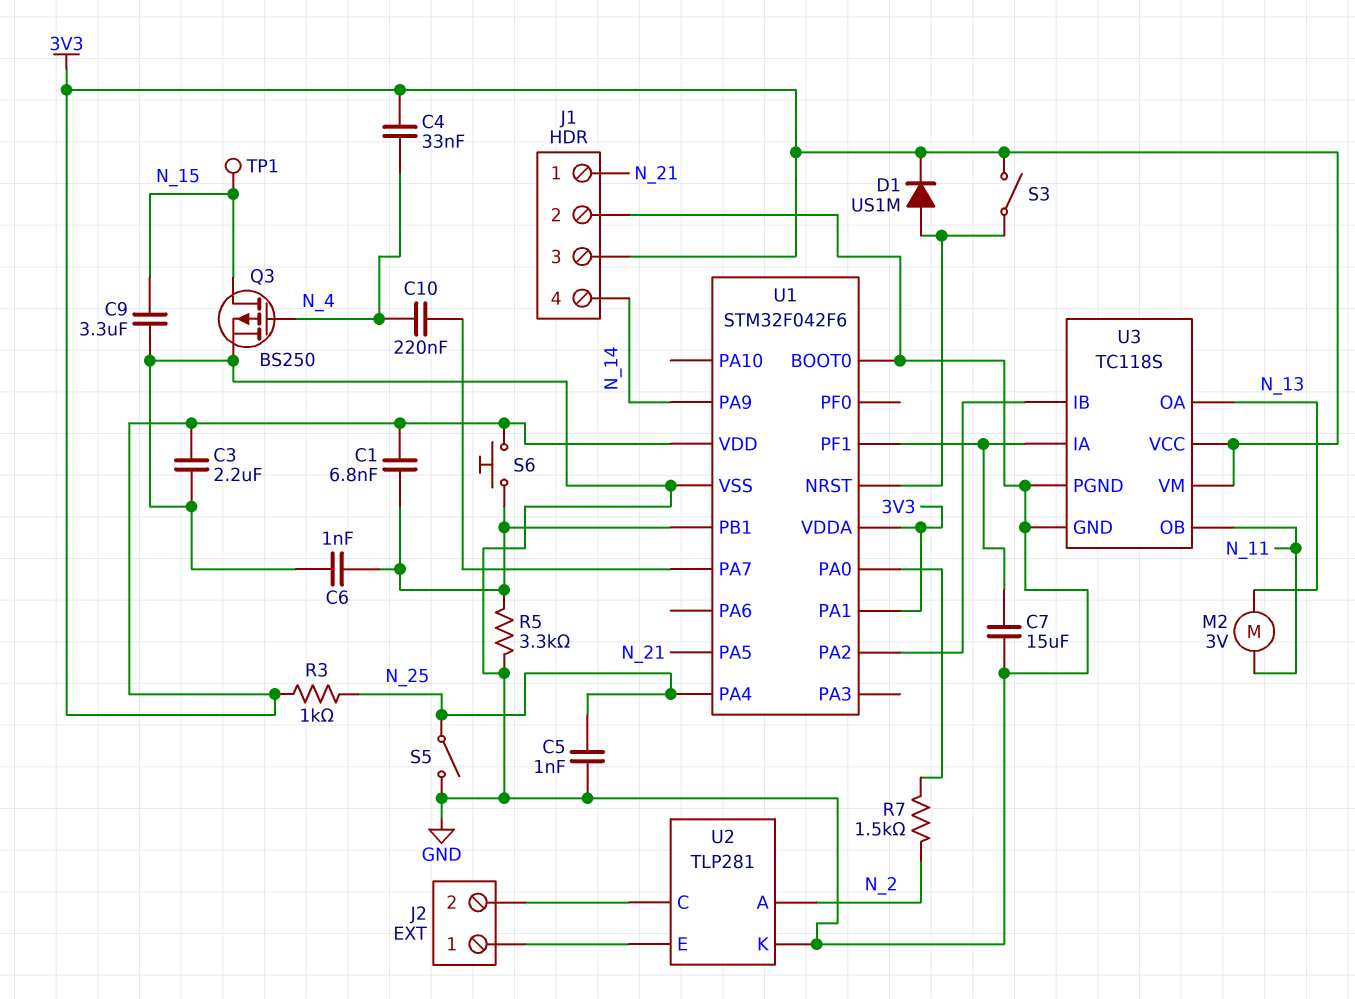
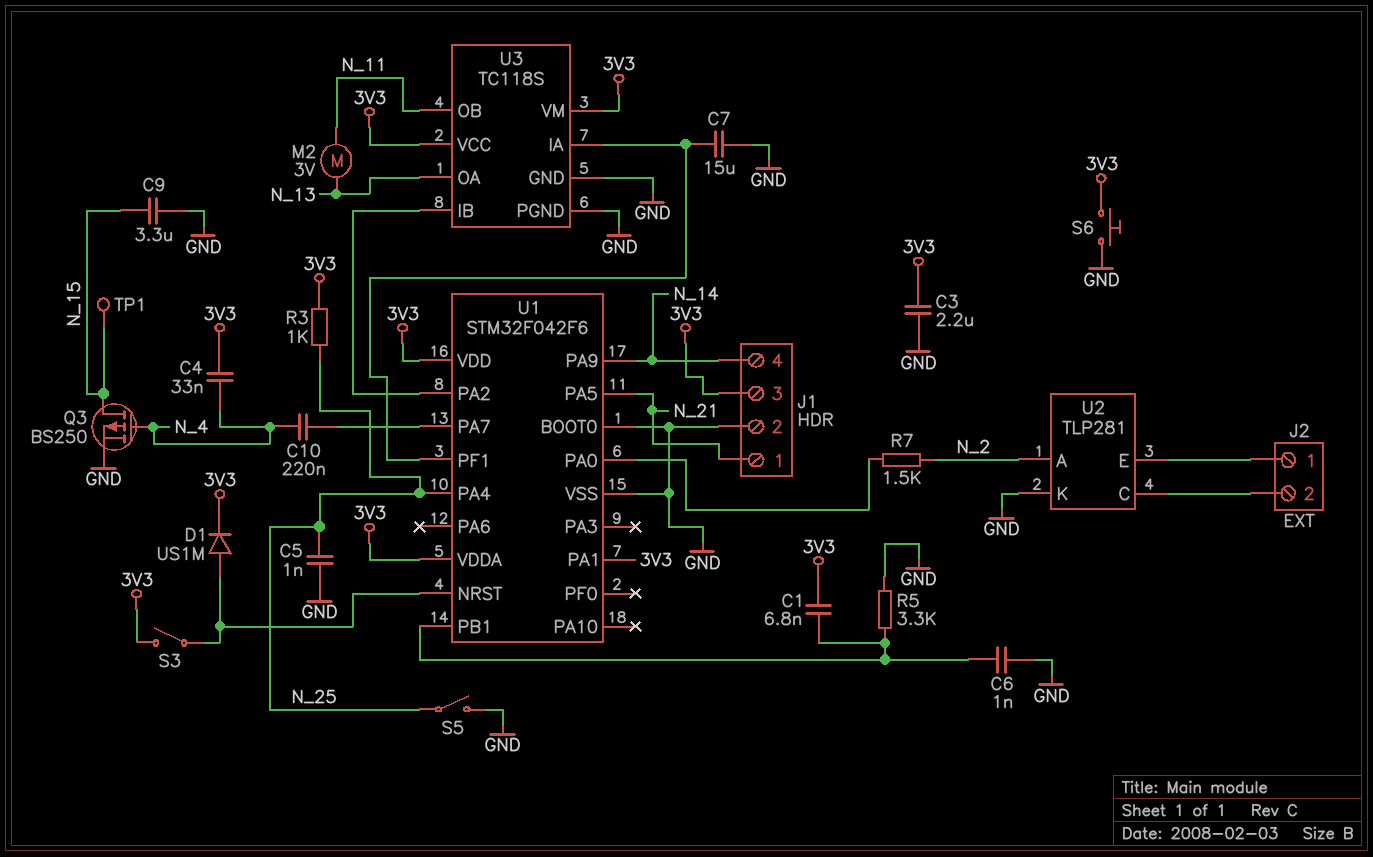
S6: button (3V3, U1/PB1) -> button (3V3, GND)

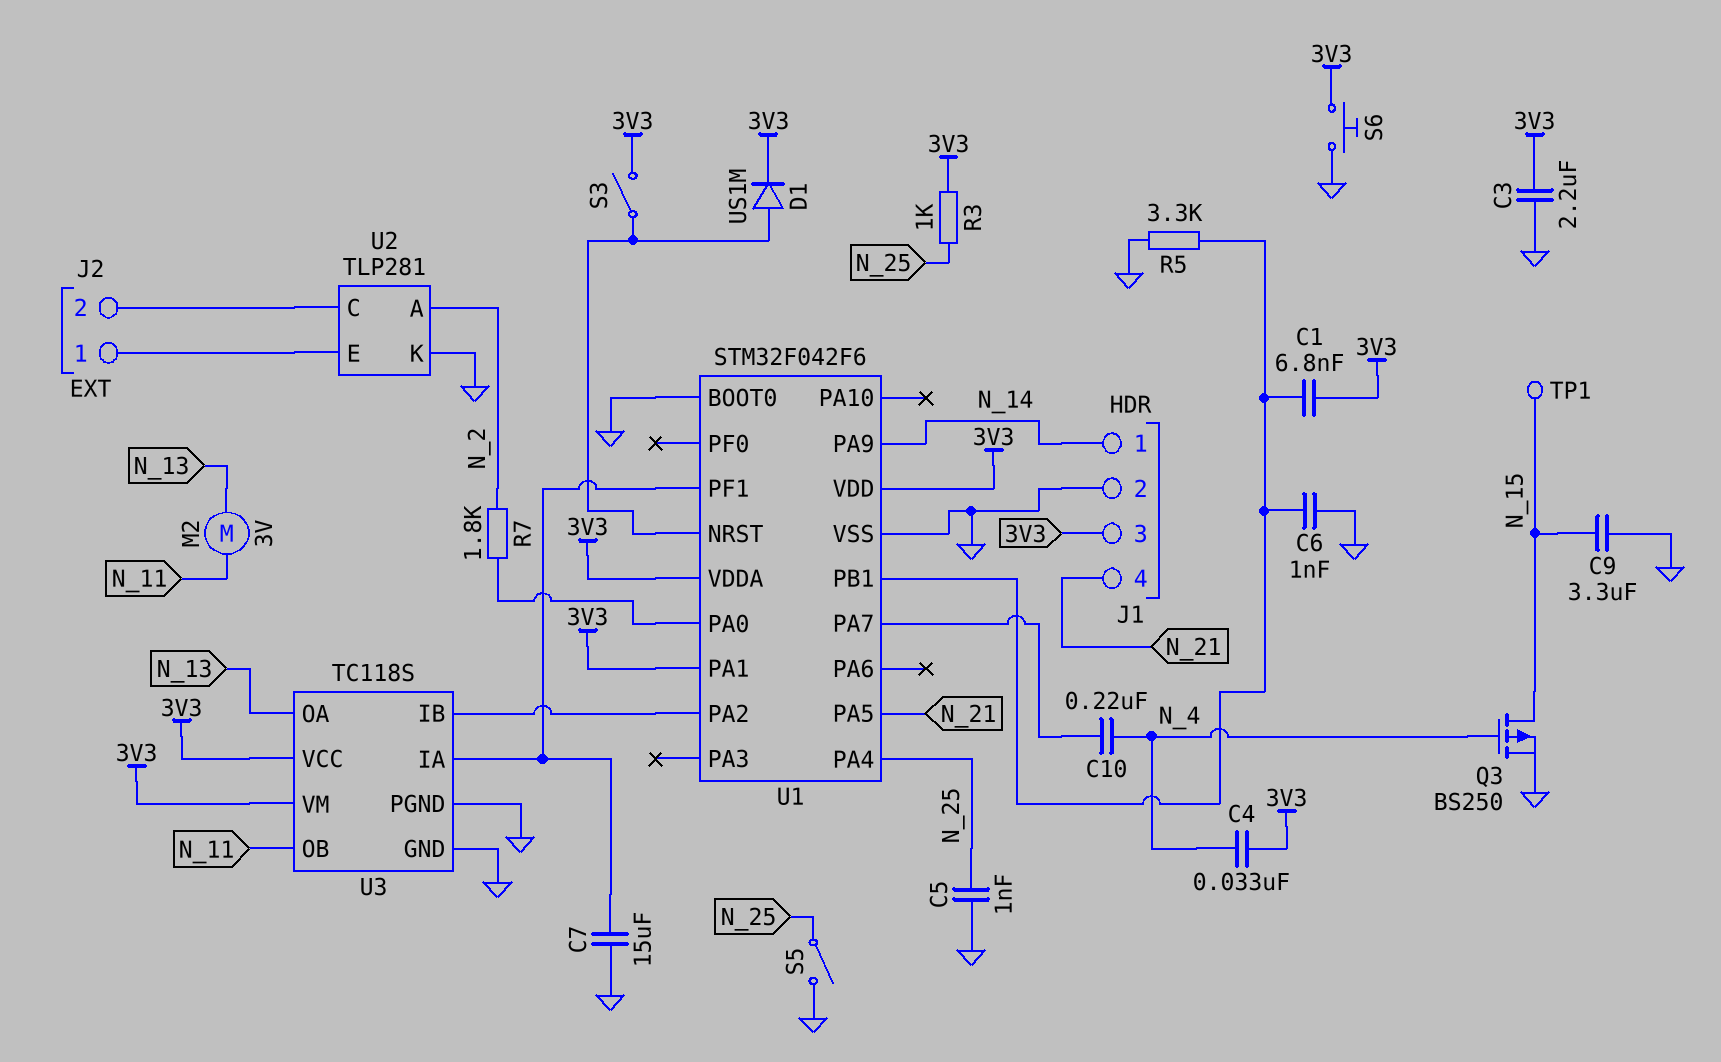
J1 pin 1: N_21 -> N_14
J1 pin 4: N_14 -> N_21
R7: 1.5k (N_2, U1/PA0) -> 1.8k (N_2, U1/PA0)

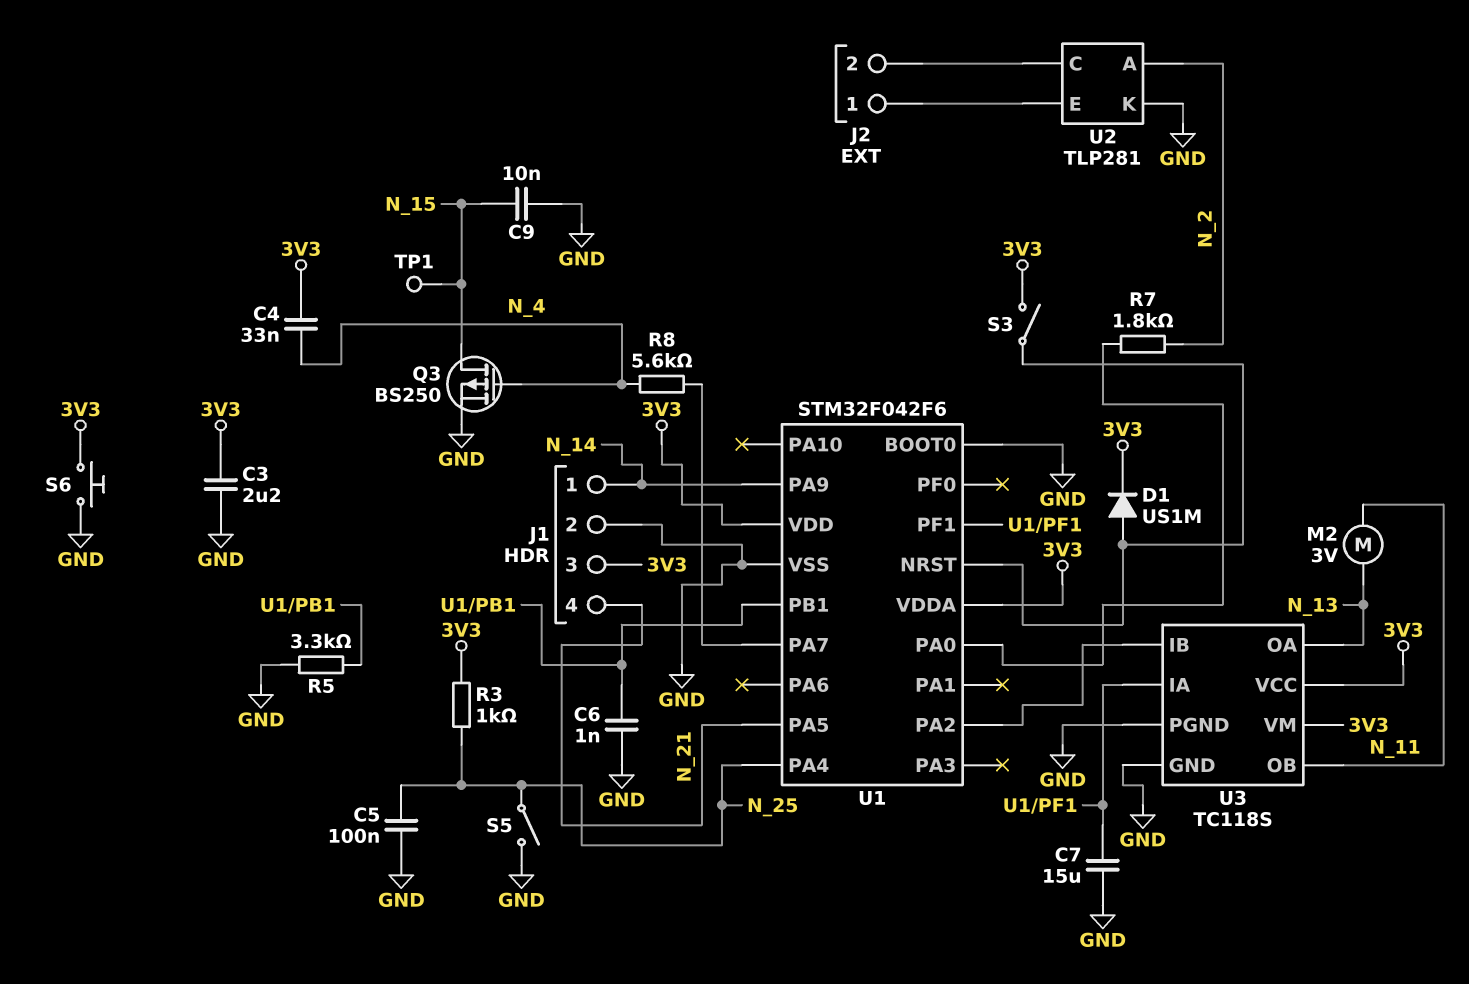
C1: 6.8nF (3V3, U1/PB1) -> none
C5: 1nF (GND, N_25) -> 100nF (GND, N_25)
C9: 3.3uF (GND, N_15) -> 10nF (GND, N_15)
C10: 220nF (N_4, U1/PA7) -> none
R8: none -> 5.6k (N_4, U1/PA7)
U1 pin PA1: 3V3 -> none

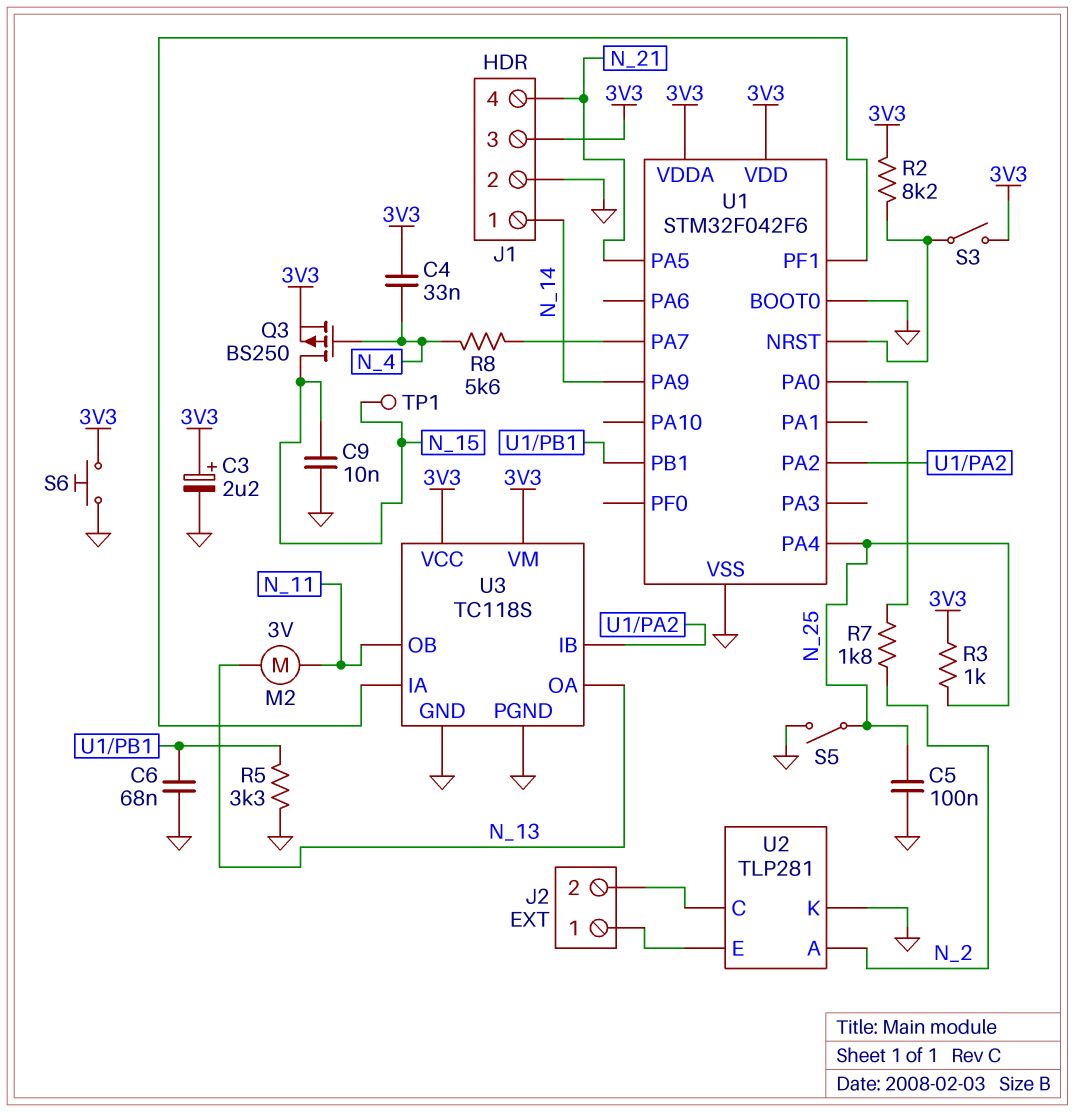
C3: 2.2uF (3V3, GND) -> 2.2uF (plus 3V3, minus GND)
C6: 1nF (GND, U1/PB1) -> 68nF (GND, U1/PB1)
C7: 15uF (GND, U1/PF1) -> none
D1: diode US1M (A U1/NRST, K 3V3) -> none
Q3: PMOS BS250 (G N_4, D N_15, S GND) -> PMOS BS250 (G N_4, D N_15, S 3V3)
R2: none -> 8.2k (3V3, U1/NRST)

